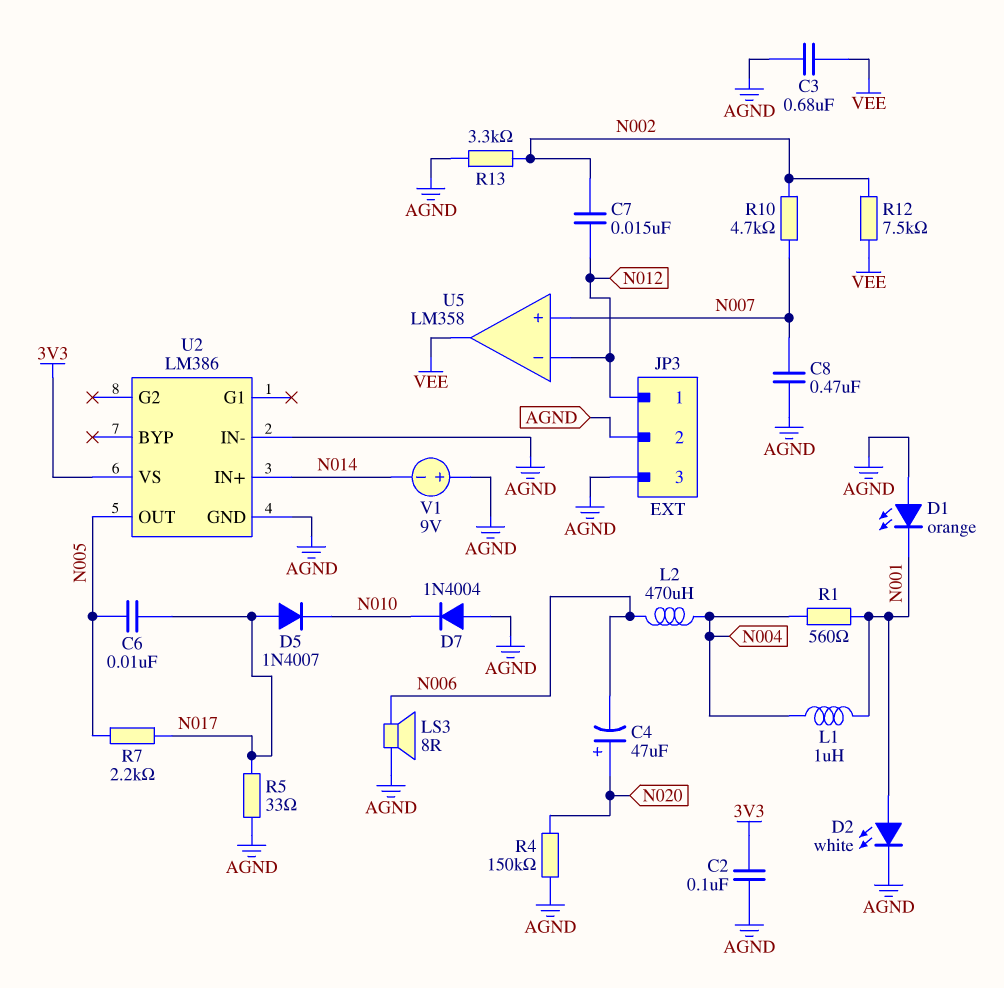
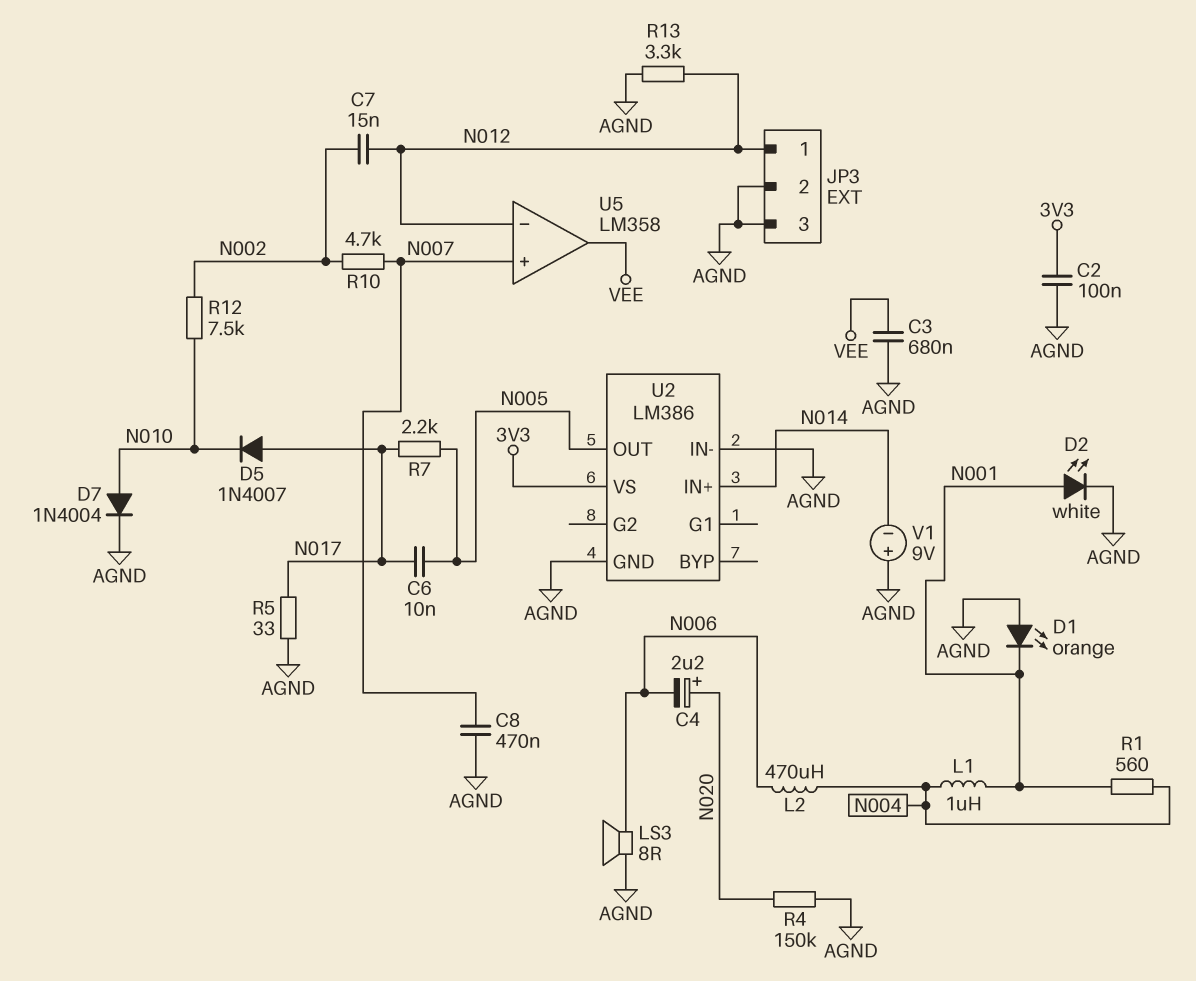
C4: 47uF (plus N020, minus N006) -> 2.2uF (plus N020, minus N006)
D7: diode 1N4004 (A AGND, K N010) -> diode 1N4004 (A N010, K AGND)
R12: 7.5k (N002, VEE) -> 7.5k (N002, N010)
R13: 3.3k (AGND, N002) -> 3.3k (AGND, N012)

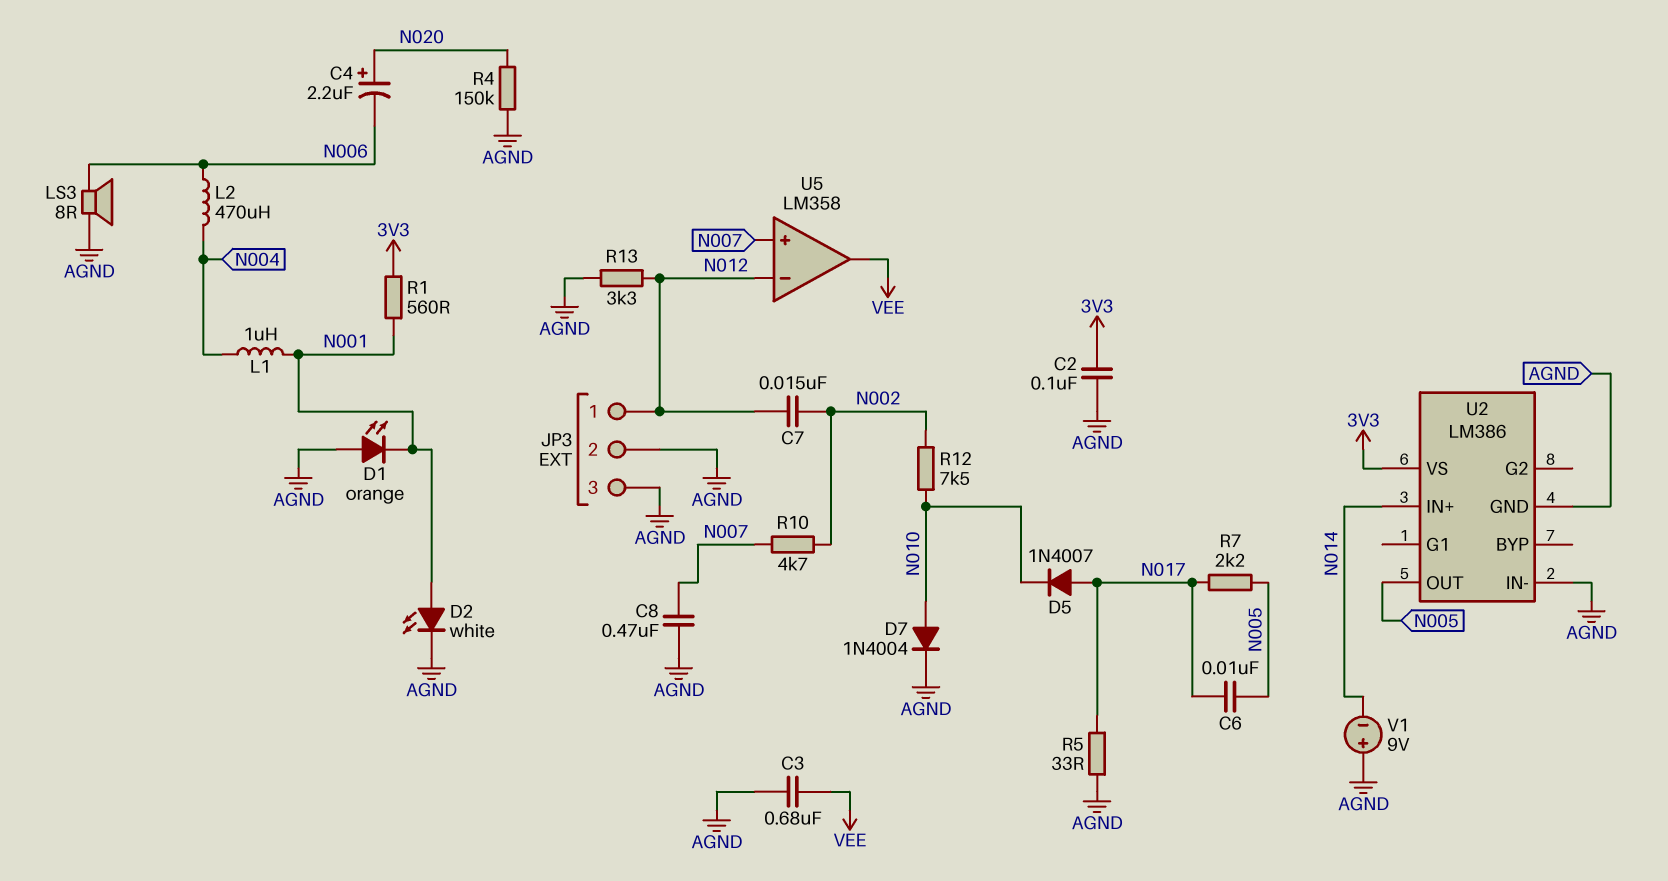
R1: 560 (N001, N004) -> 560 (3V3, N001)

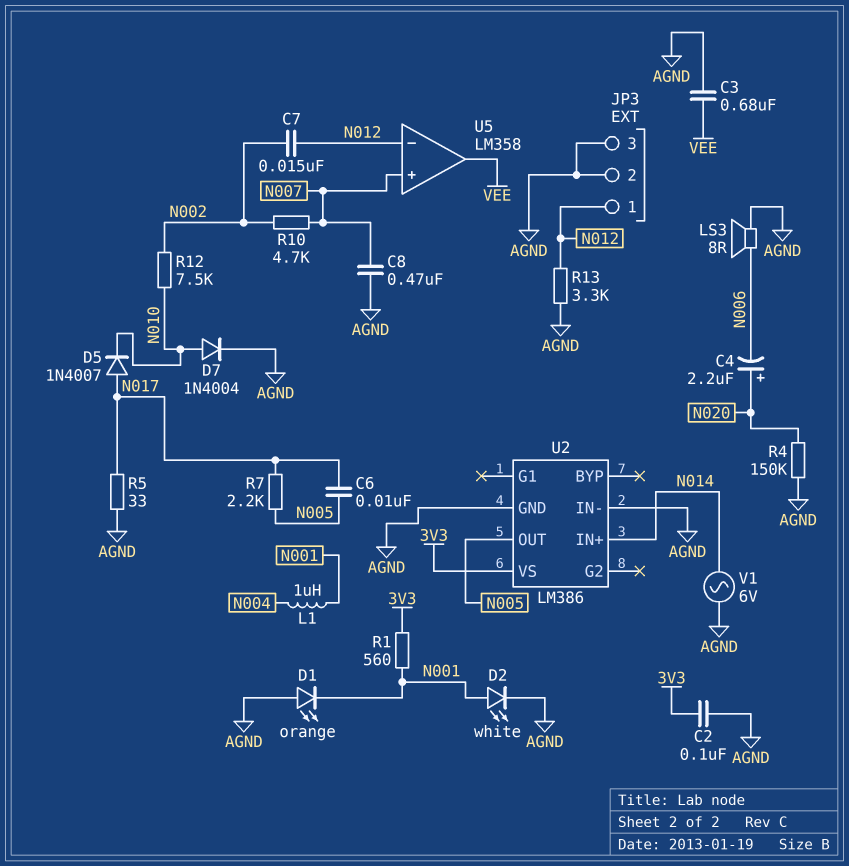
L2: 470uH (N004, N006) -> none
V1: 9V (plus AGND, minus N014) -> AC 6V (AGND, N014)

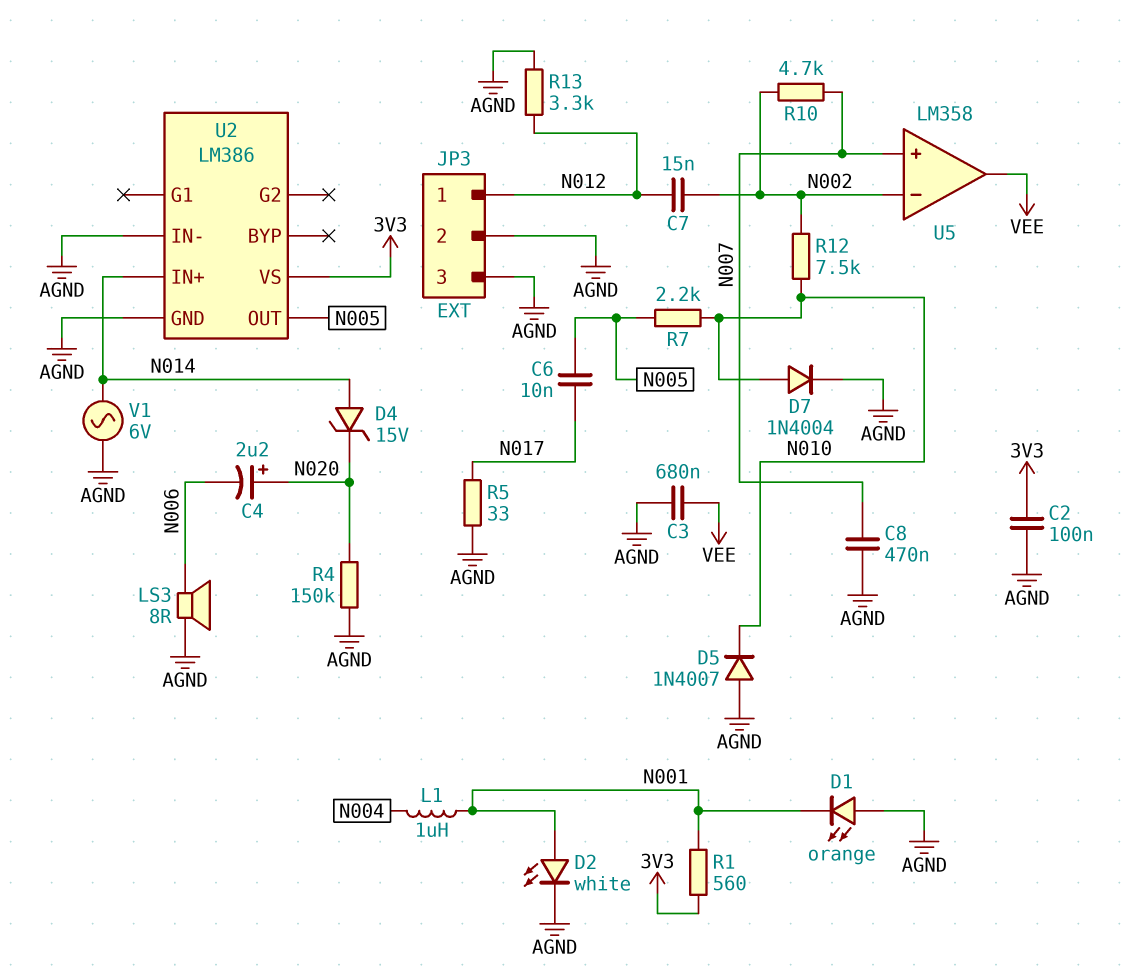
D4: none -> zener 15V (A N014, K N020)
D5: diode 1N4007 (A N017, K N010) -> diode 1N4007 (A AGND, K N010)
R7: 2.2k (N005, N017) -> 2.2k (N005, N010)
U5 pin in-: N012 -> N002

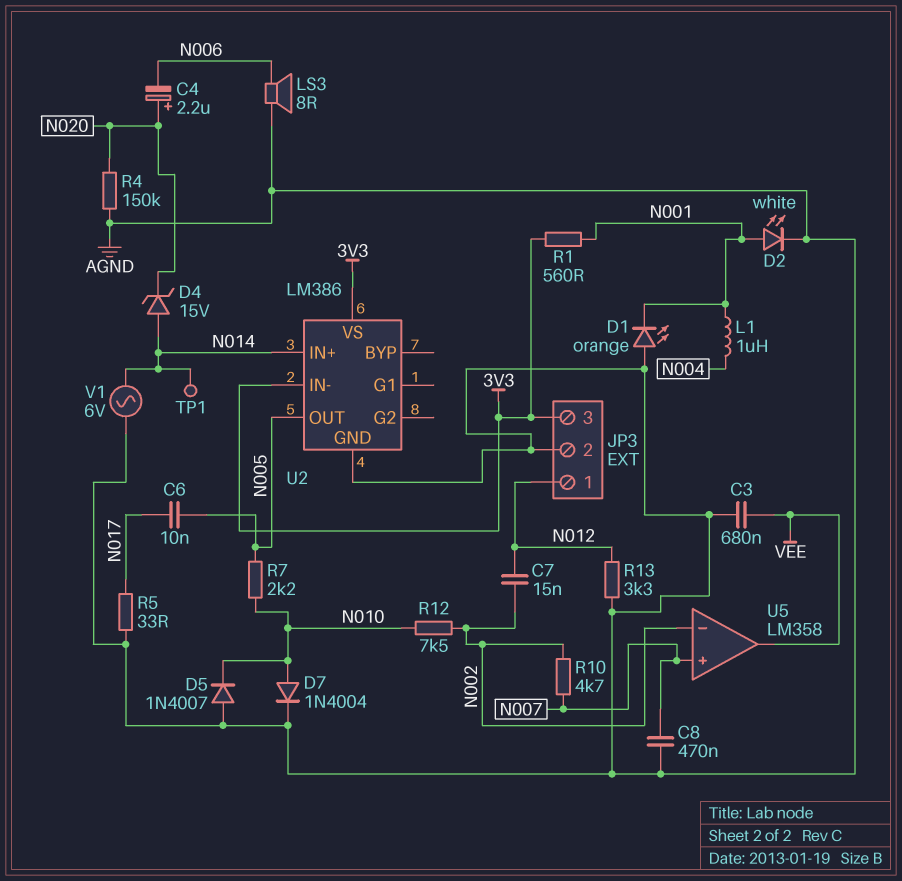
C2: 100nF (3V3, AGND) -> none
JP3 pin 3: AGND -> 3V3
TP1: none -> test point (N014)
U2 pin IN-: AGND -> 3V3

